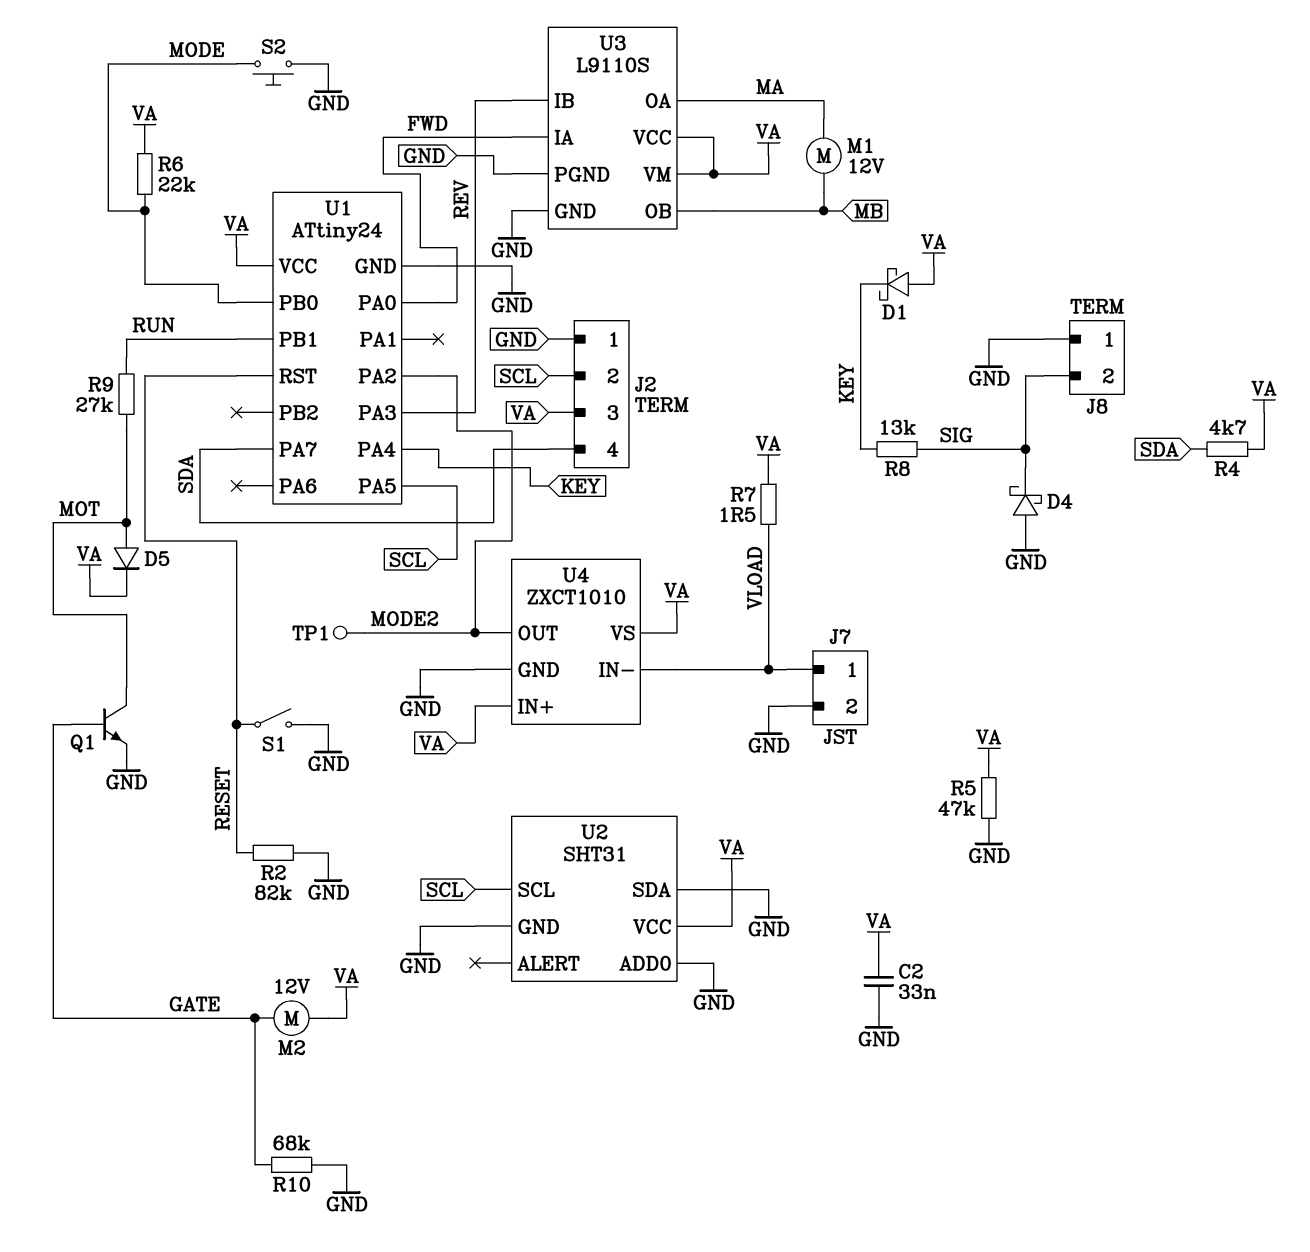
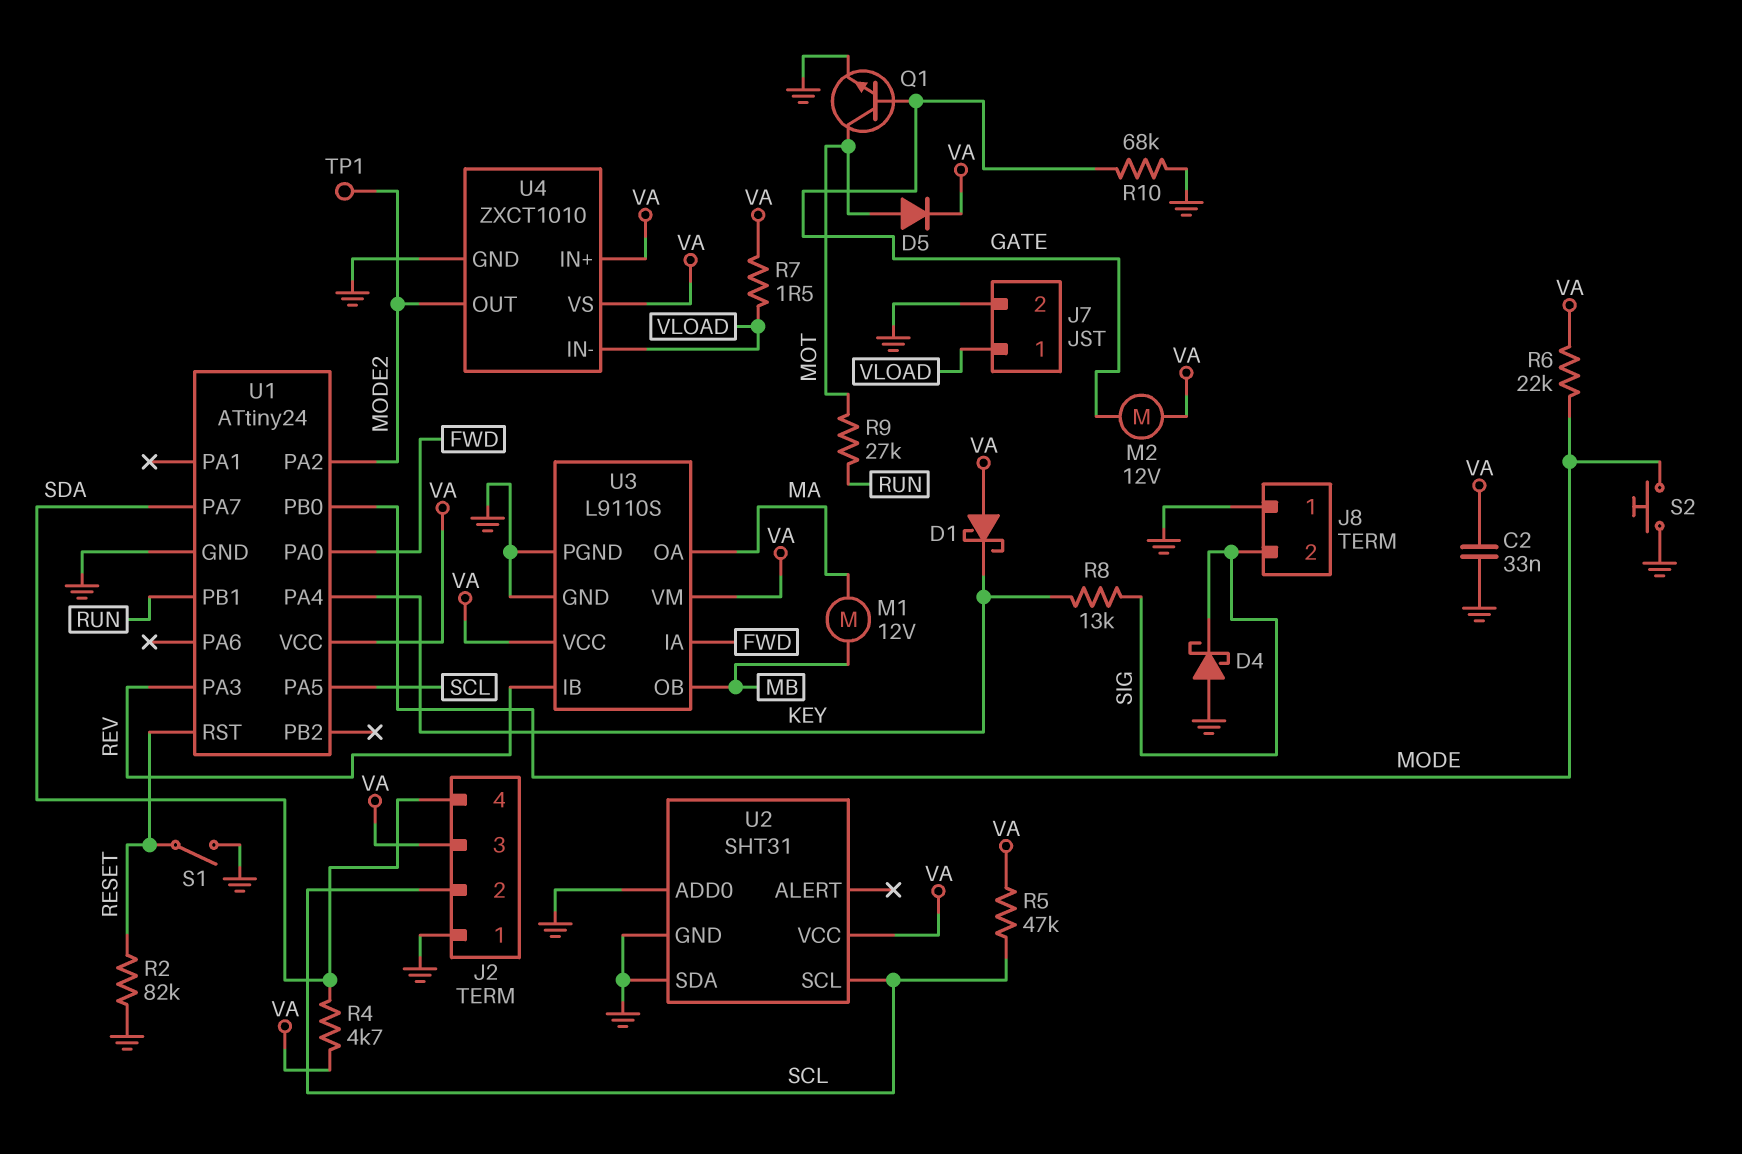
R5: 47k (GND, VA) -> 47k (SCL, VA)

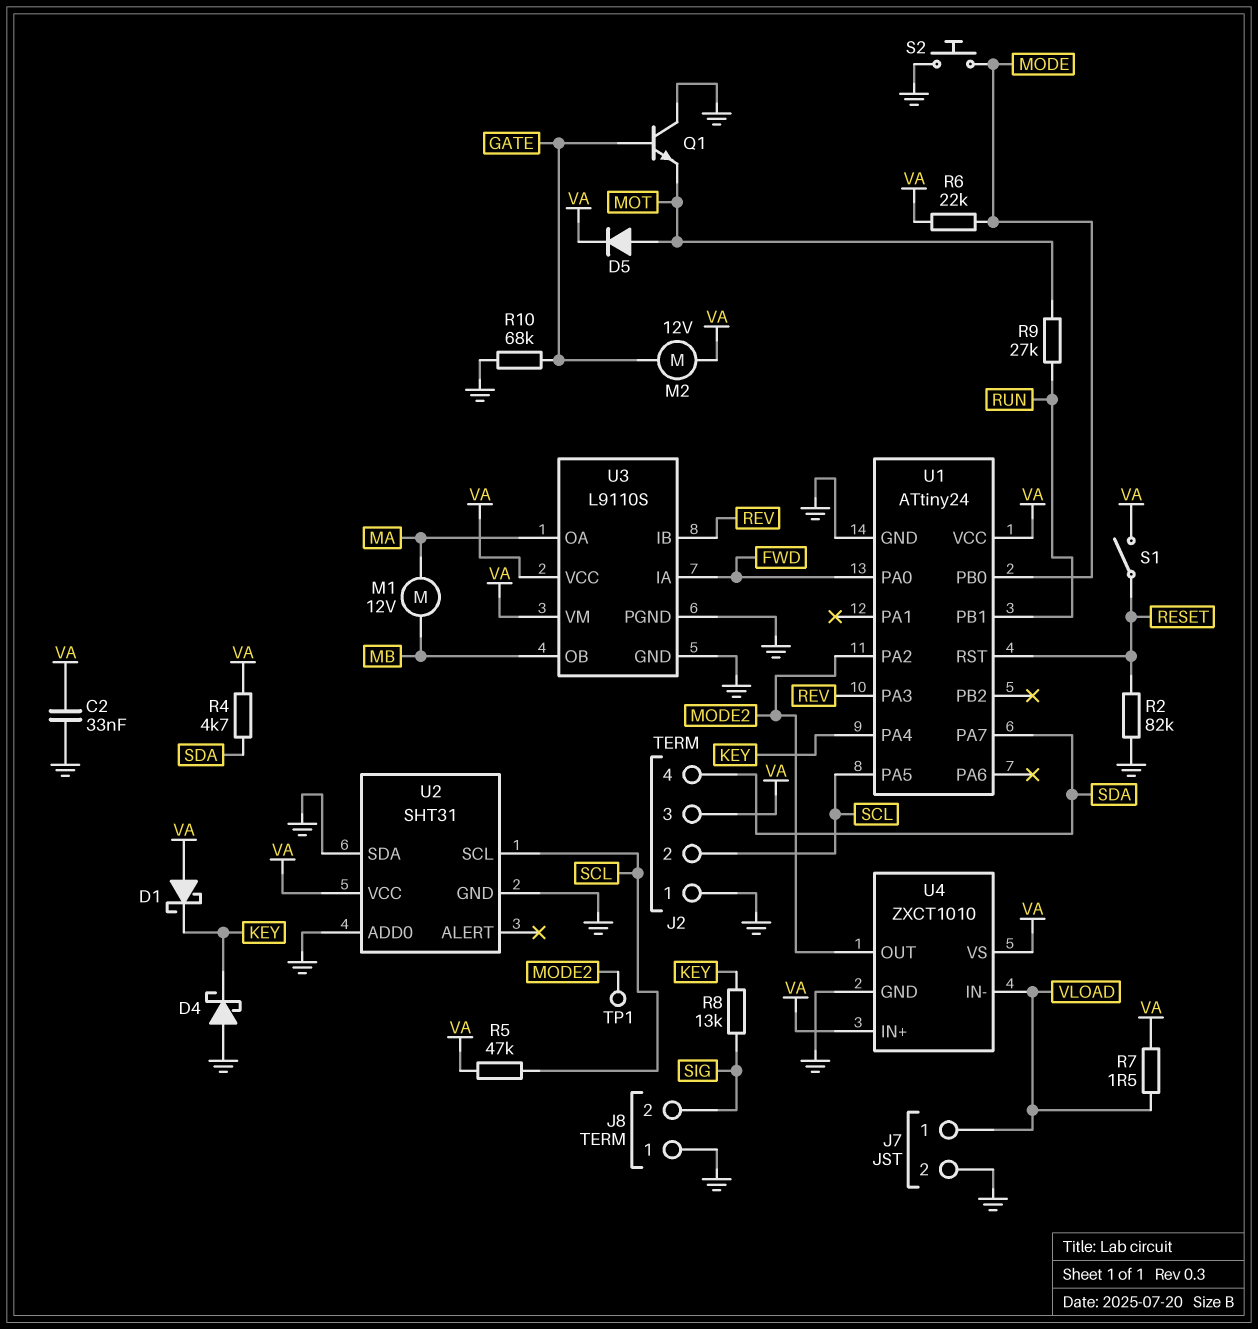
D4: schottky (A GND, K SIG) -> schottky (A GND, K KEY)
Q1: NPN (B GATE, C MOT, E GND) -> NPN (B GATE, C GND, E MOT)
S1: switch (GND, RESET) -> switch (RESET, VA)

